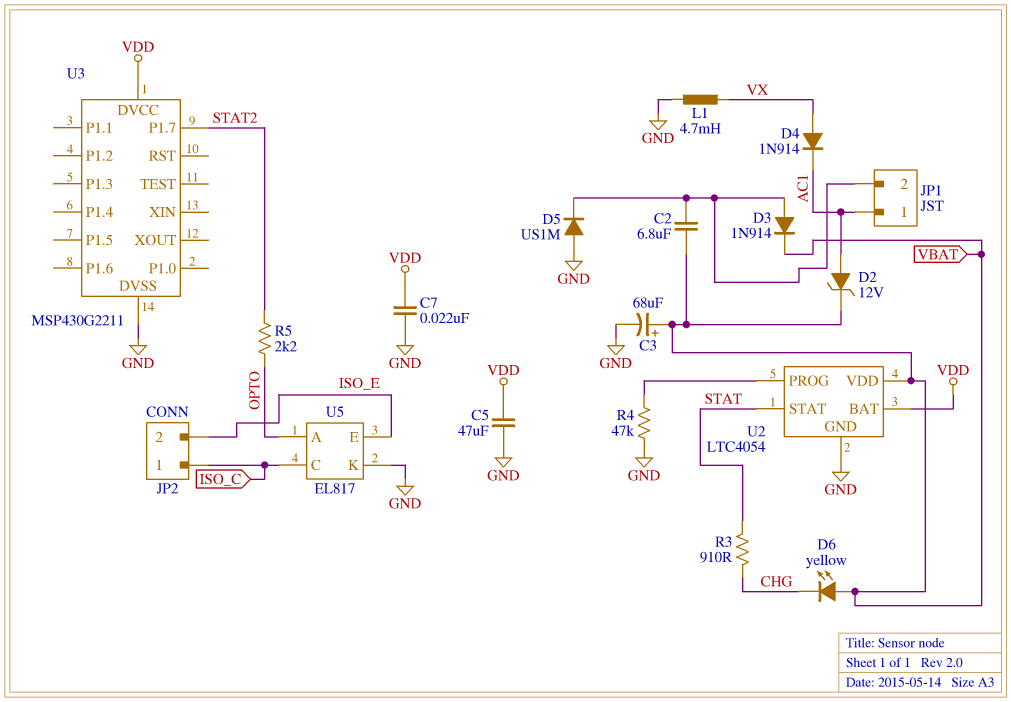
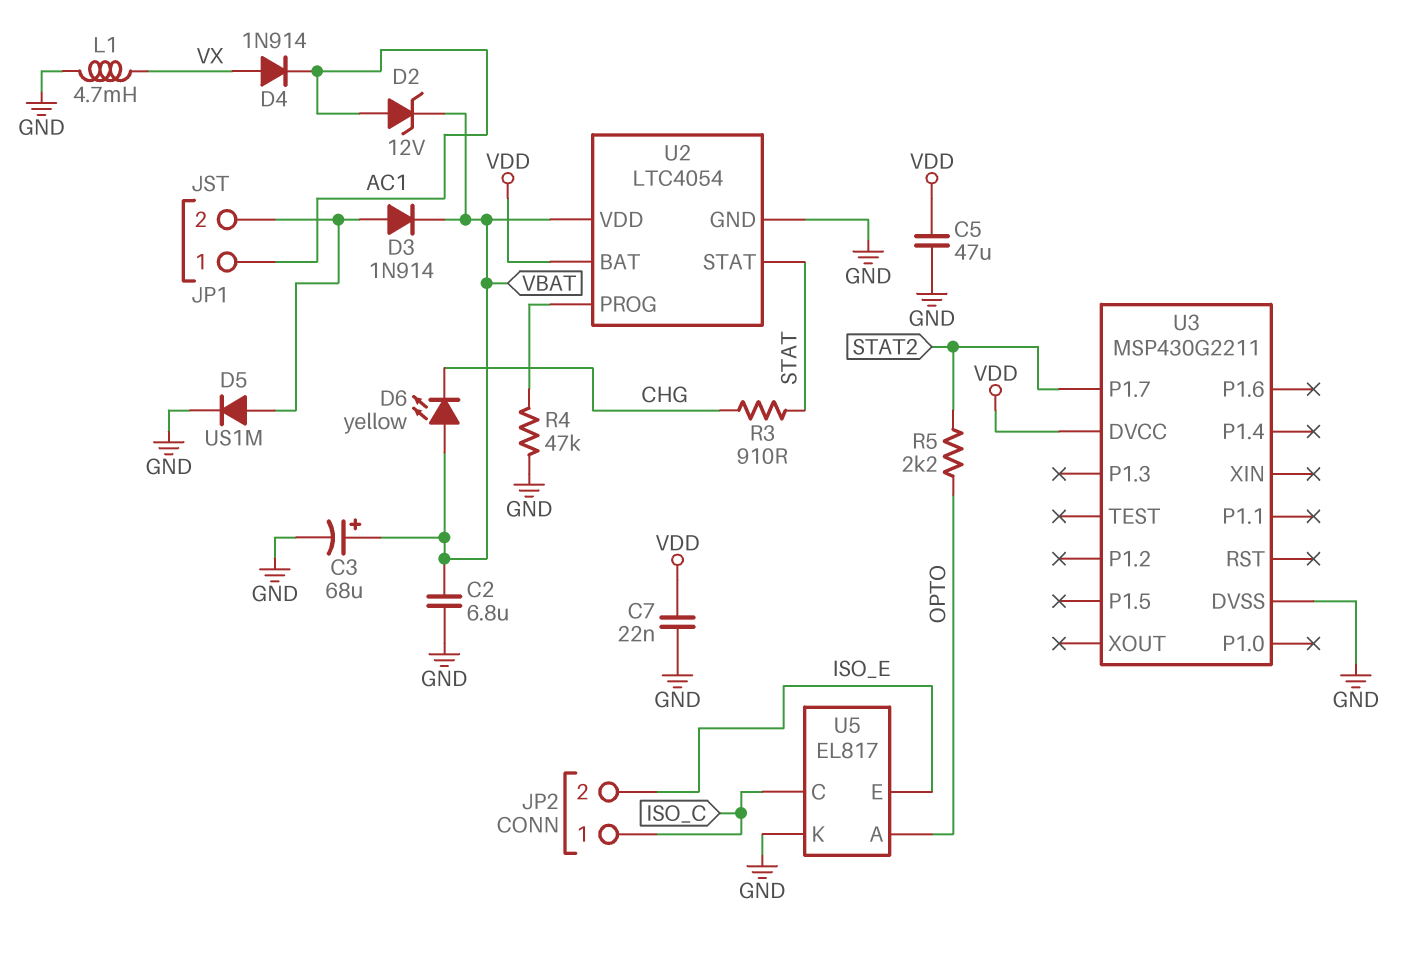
C2: 6.8uF (JP1/2, VBAT) -> 6.8uF (GND, VBAT)
D5: diode US1M (A GND, K JP1/2) -> diode US1M (A JP1/2, K GND)

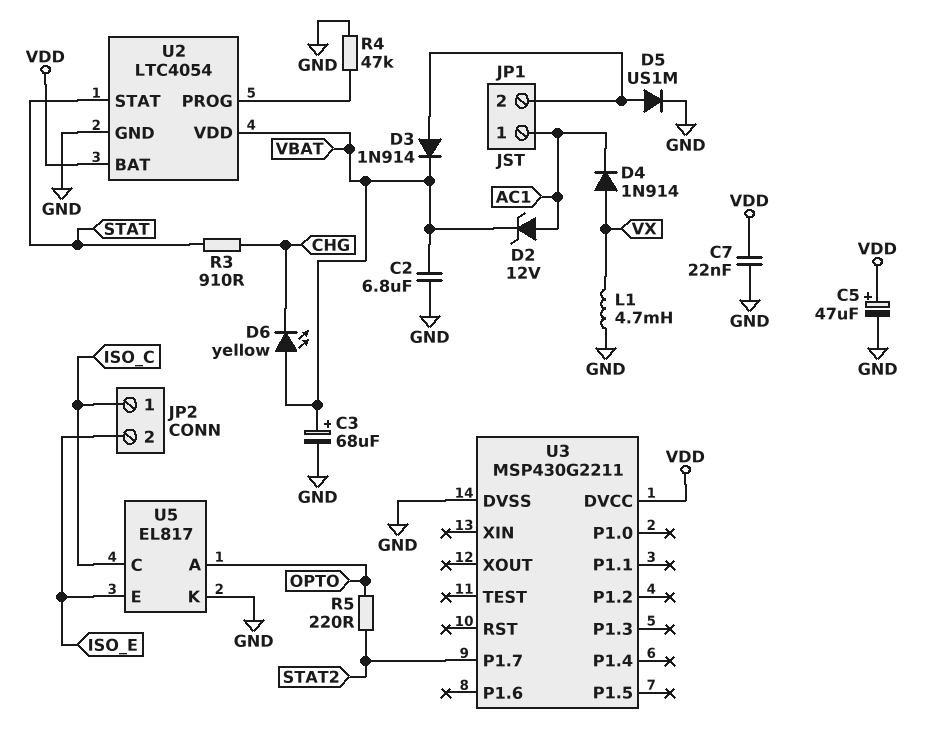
C5: 47uF (GND, VDD) -> 47uF (plus VDD, minus GND)
R5: 2.2k (OPTO, STAT2) -> 220 (OPTO, STAT2)

